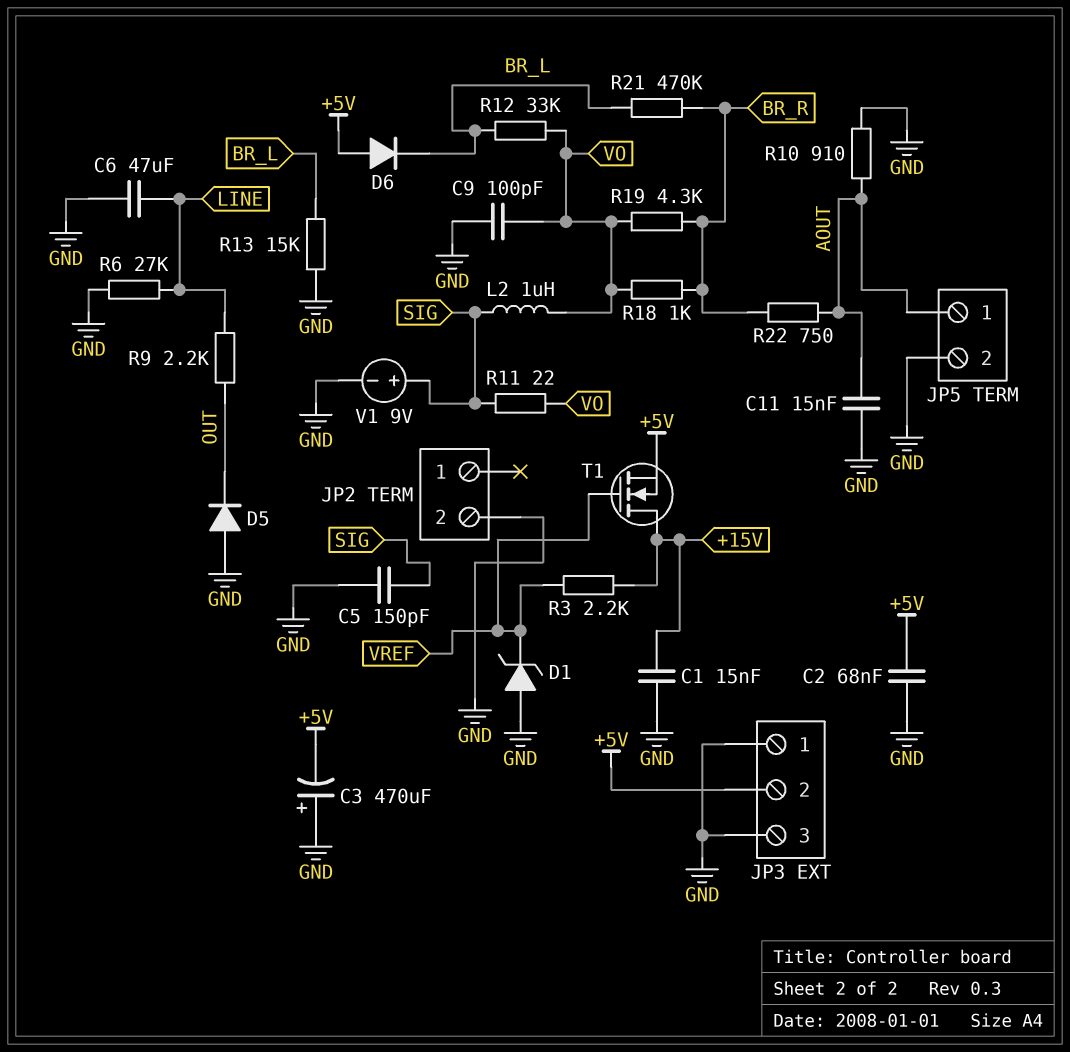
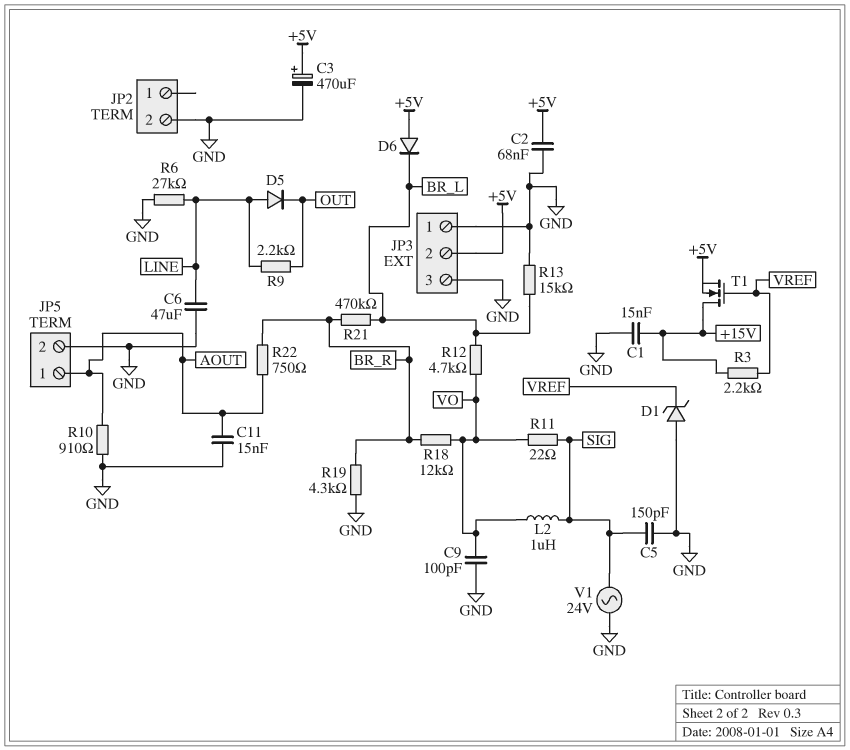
C3: 470uF (plus GND, minus +5V) -> 470uF (plus +5V, minus GND)
D5: diode (A GND, K OUT) -> diode (A LINE, K OUT)
R12: 33k (BR_L, VO) -> 4.7k (BR_L, VO)
R18: 1k (BR_R, VO) -> 12k (BR_R, VO)
R19: 4.3k (BR_R, VO) -> 4.3k (BR_R, GND)
V1: 9V (plus SIG, minus GND) -> AC 24V (GND, SIG)

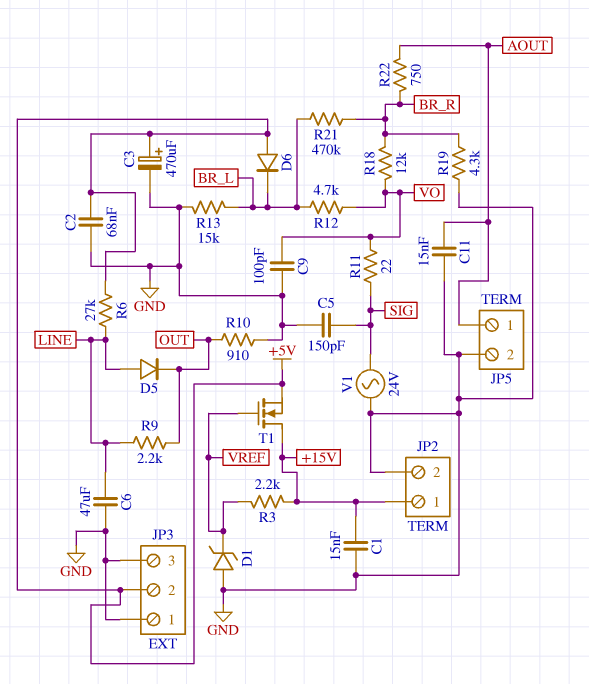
JP2 pin 1: none -> +15V
L2: 1uH (SIG, VO) -> none
R6: 27k (GND, LINE) -> 27k (+5V, LINE)
R10: 910 (AOUT, GND) -> 910 (GND, OUT)

